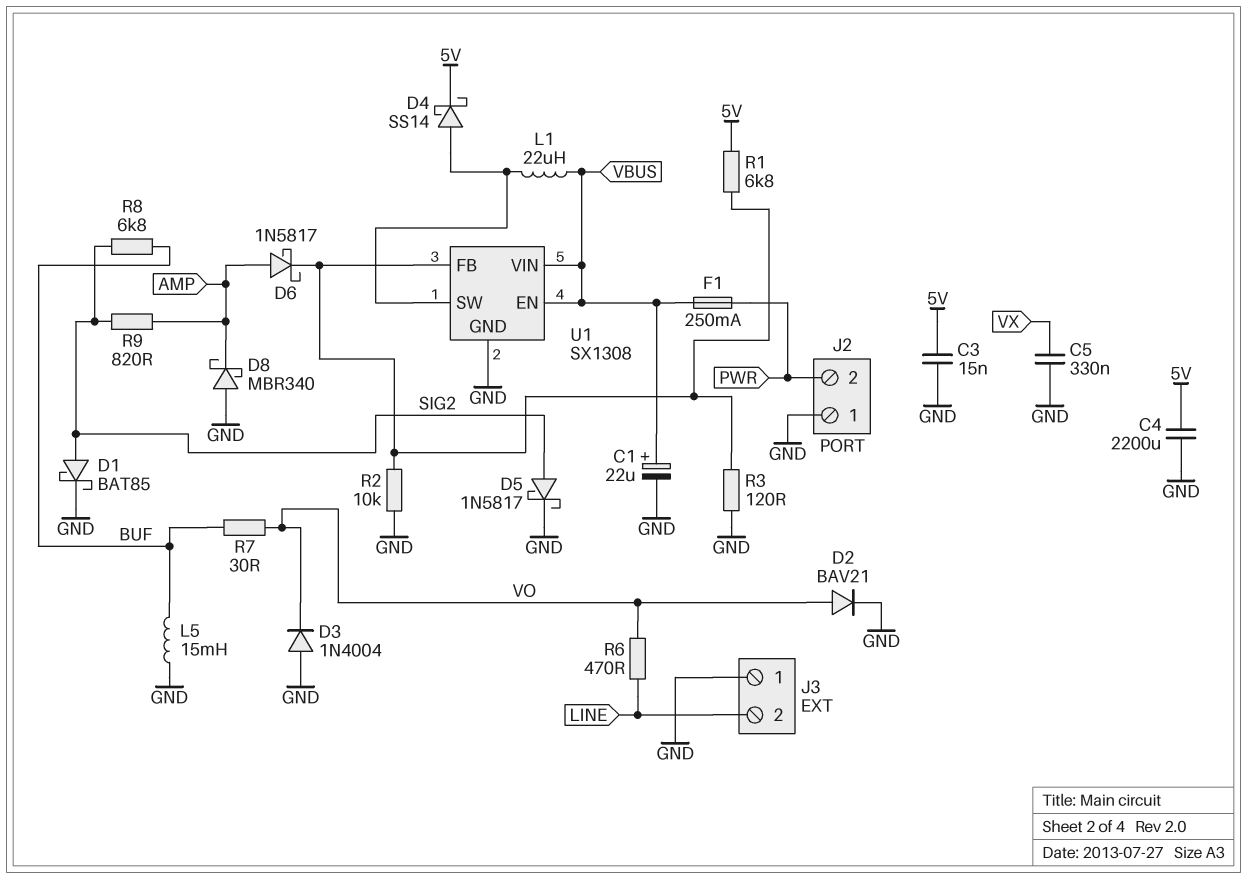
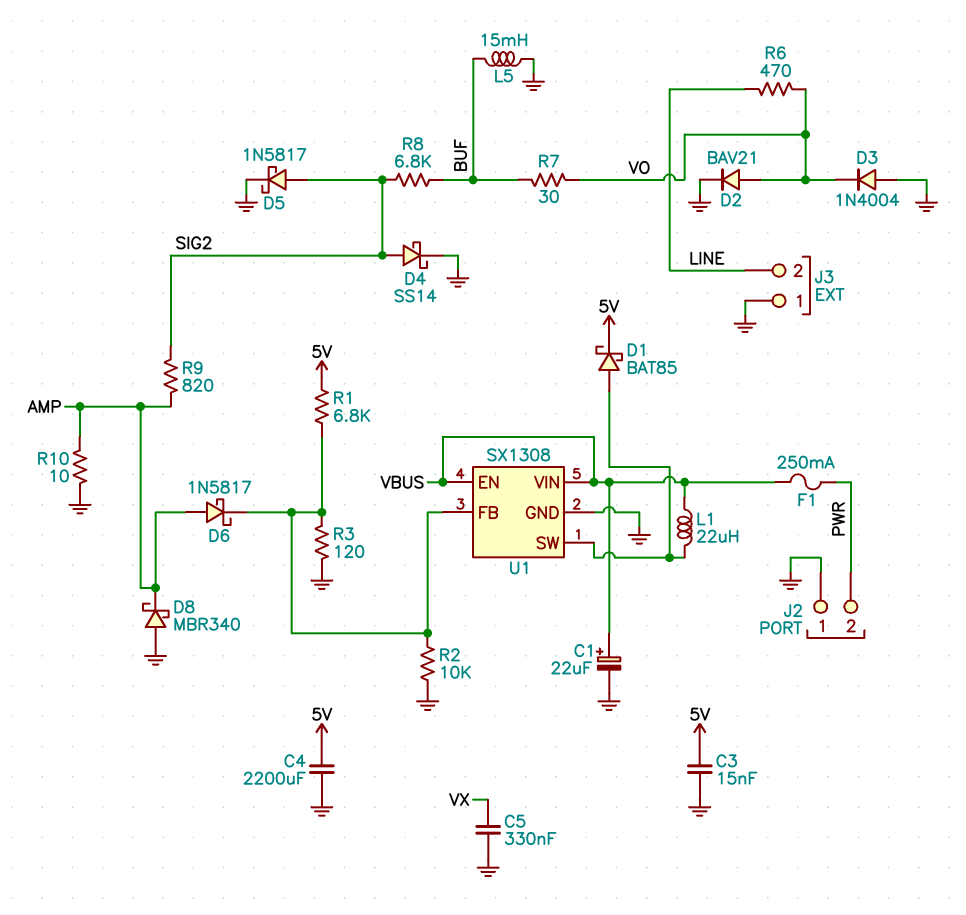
D1: schottky BAT85 (A SIG2, K GND) -> schottky BAT85 (A U1/SW, K 5V)
D4: schottky SS14 (A U1/SW, K 5V) -> schottky SS14 (A SIG2, K GND)
R10: none -> 10 (AMP, GND)

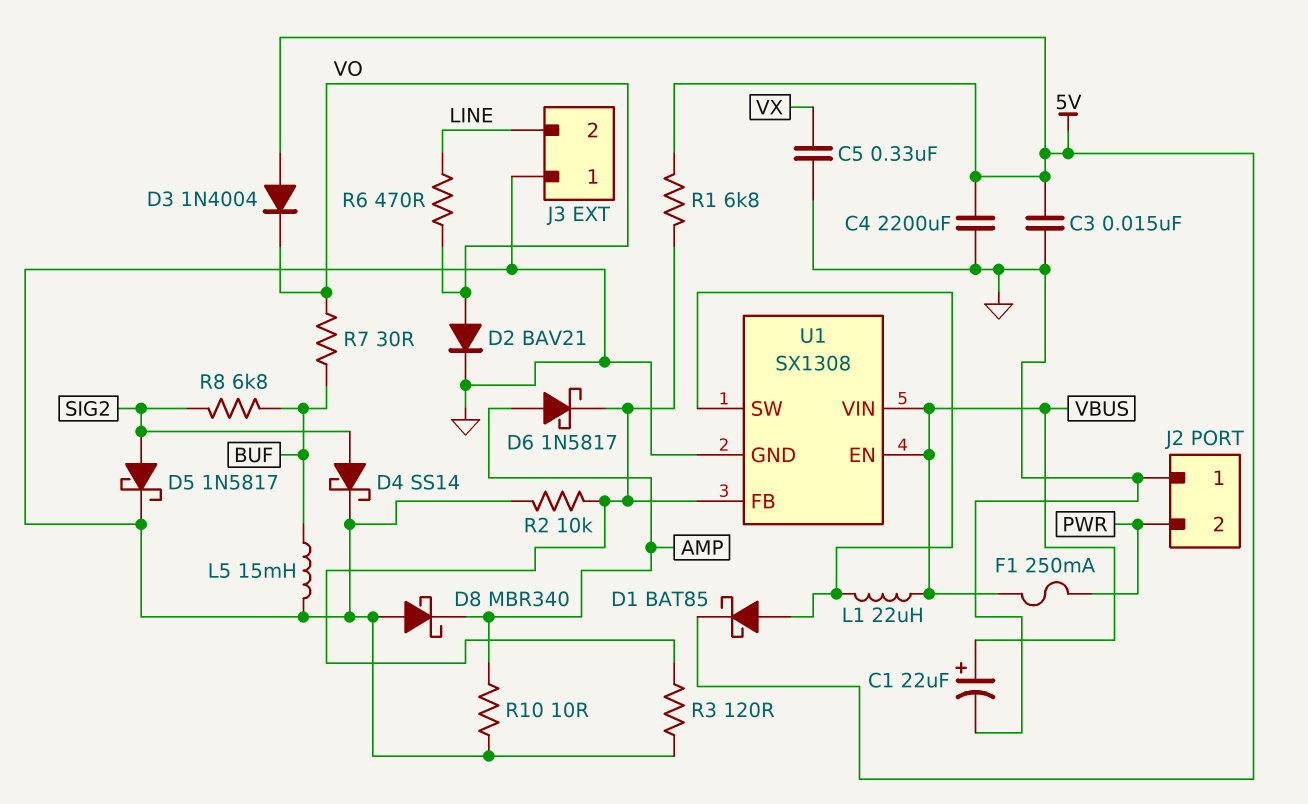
D3: diode 1N4004 (A GND, K VO) -> diode 1N4004 (A 5V, K VO)
R9: 820 (AMP, SIG2) -> none

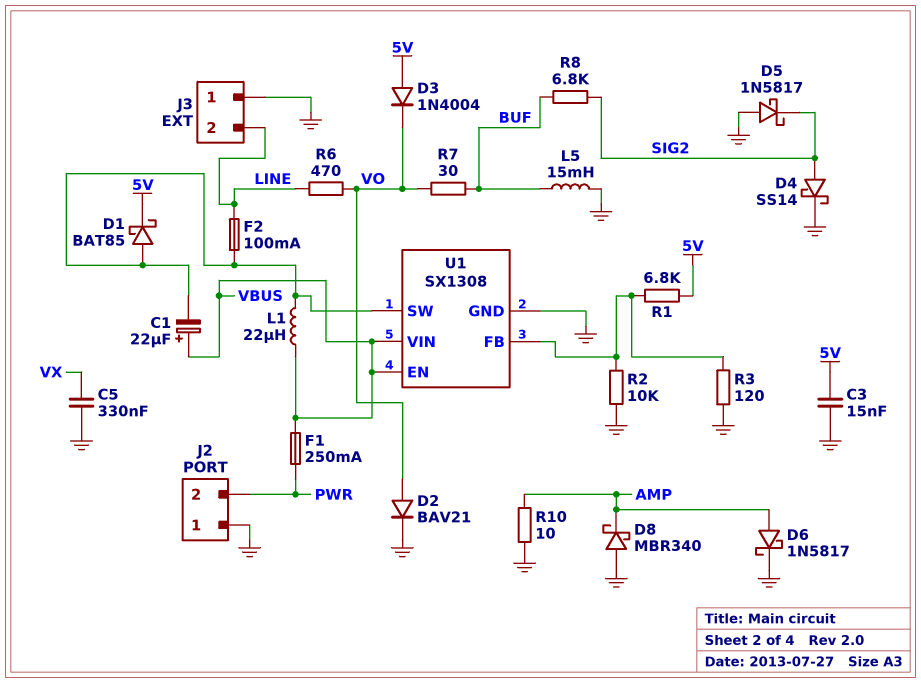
C1: 22uF (plus VBUS, minus GND) -> 22uF (plus VBUS, minus U1/SW)
C4: 2200uF (5V, GND) -> none
D5: schottky 1N5817 (A SIG2, K GND) -> schottky 1N5817 (A GND, K SIG2)
D6: schottky 1N5817 (A AMP, K U1/FB) -> schottky 1N5817 (A AMP, K GND)
F2: none -> 100mA (LINE, U1/SW)

